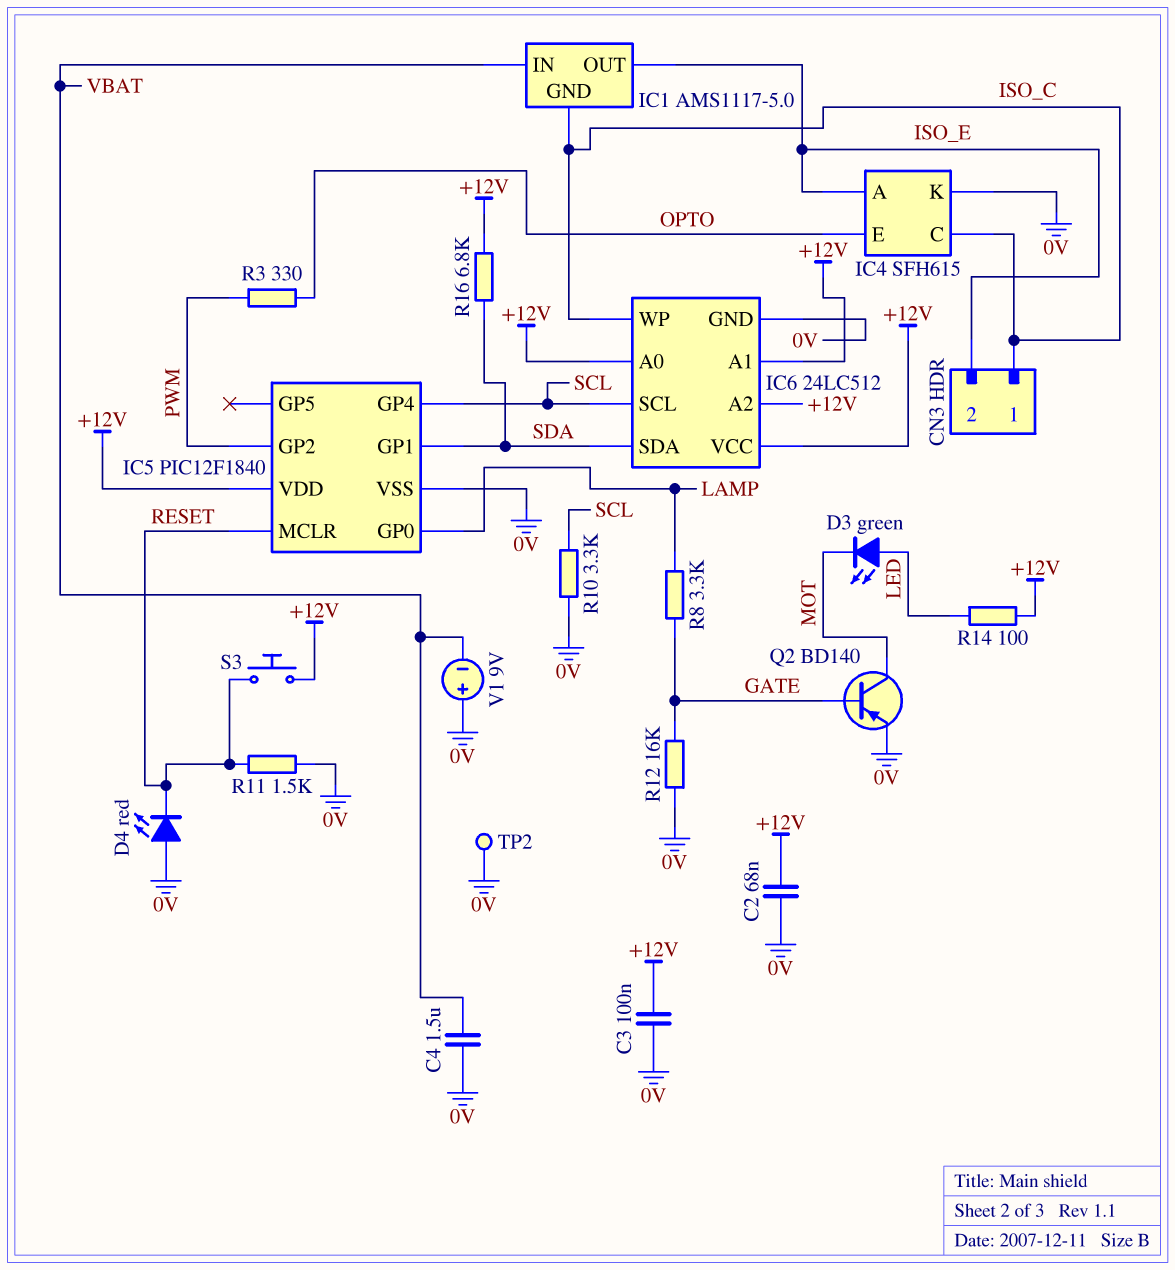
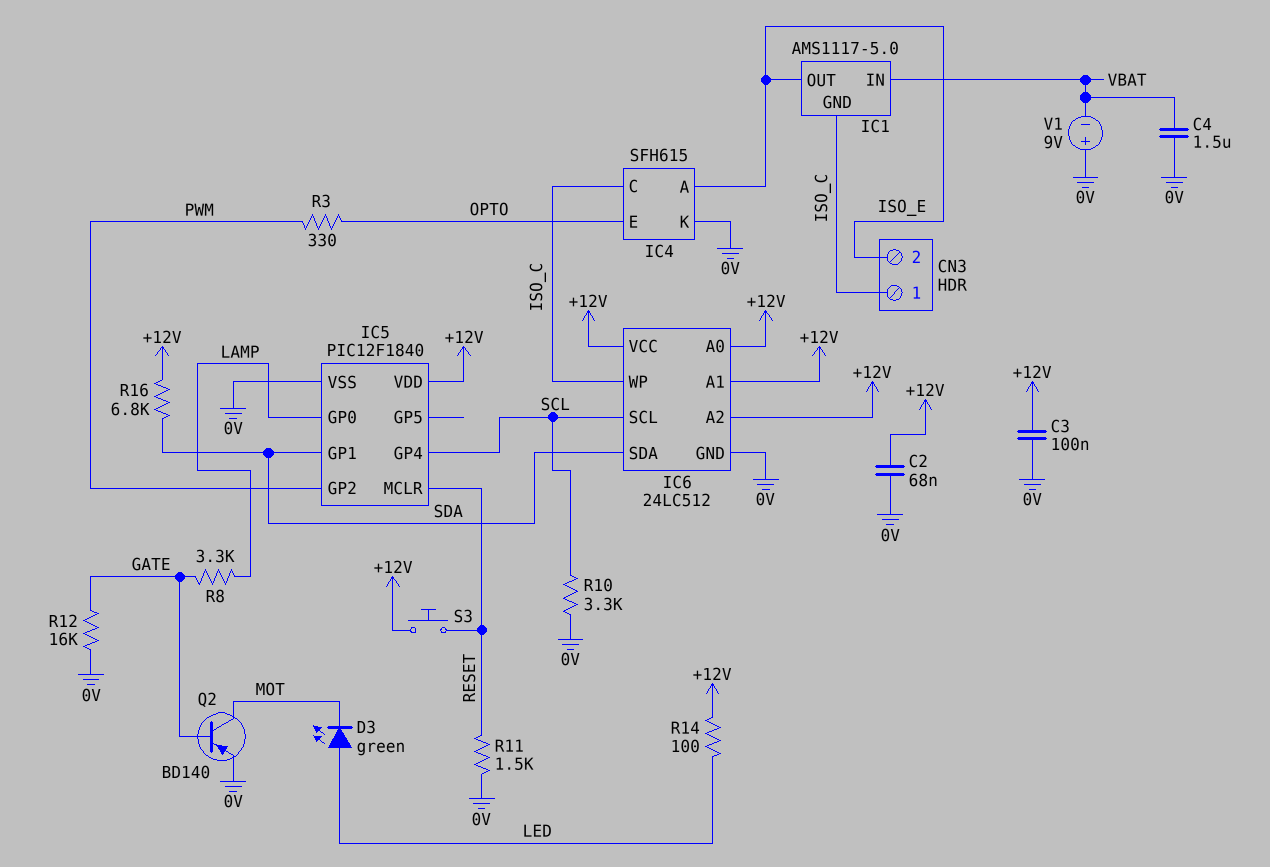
D4: LED red (A 0V, K RESET) -> none
TP2: test point (0V) -> none

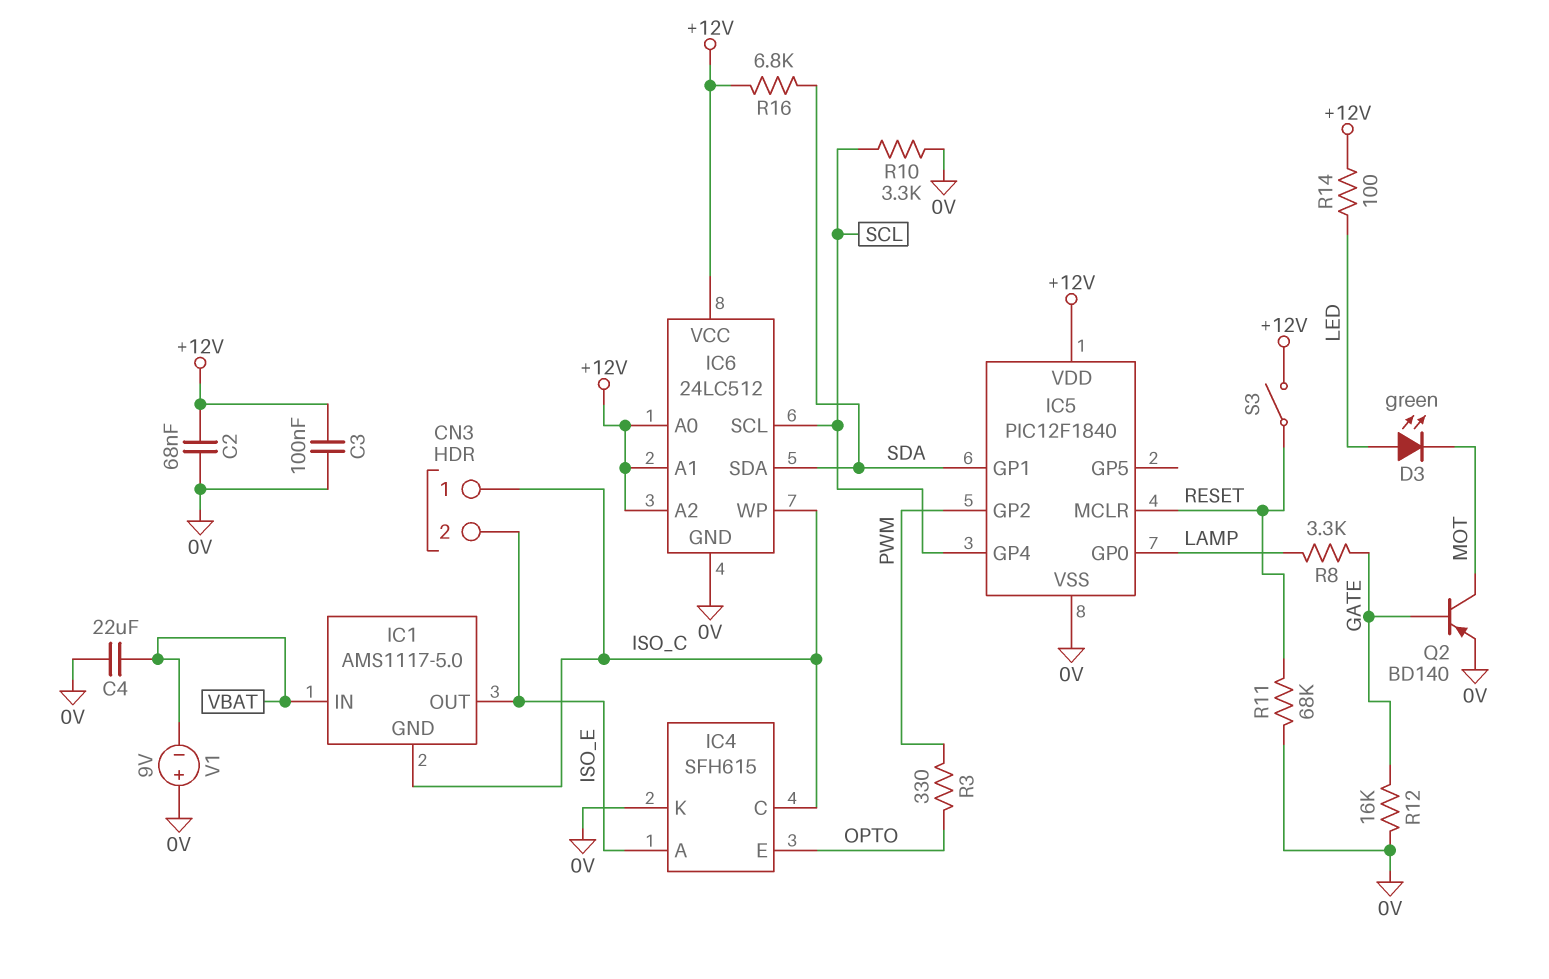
C4: 1.5uF (0V, VBAT) -> 22uF (0V, VBAT)
R11: 1.5k (0V, RESET) -> 68k (0V, RESET)
S3: button (+12V, RESET) -> switch (+12V, RESET)

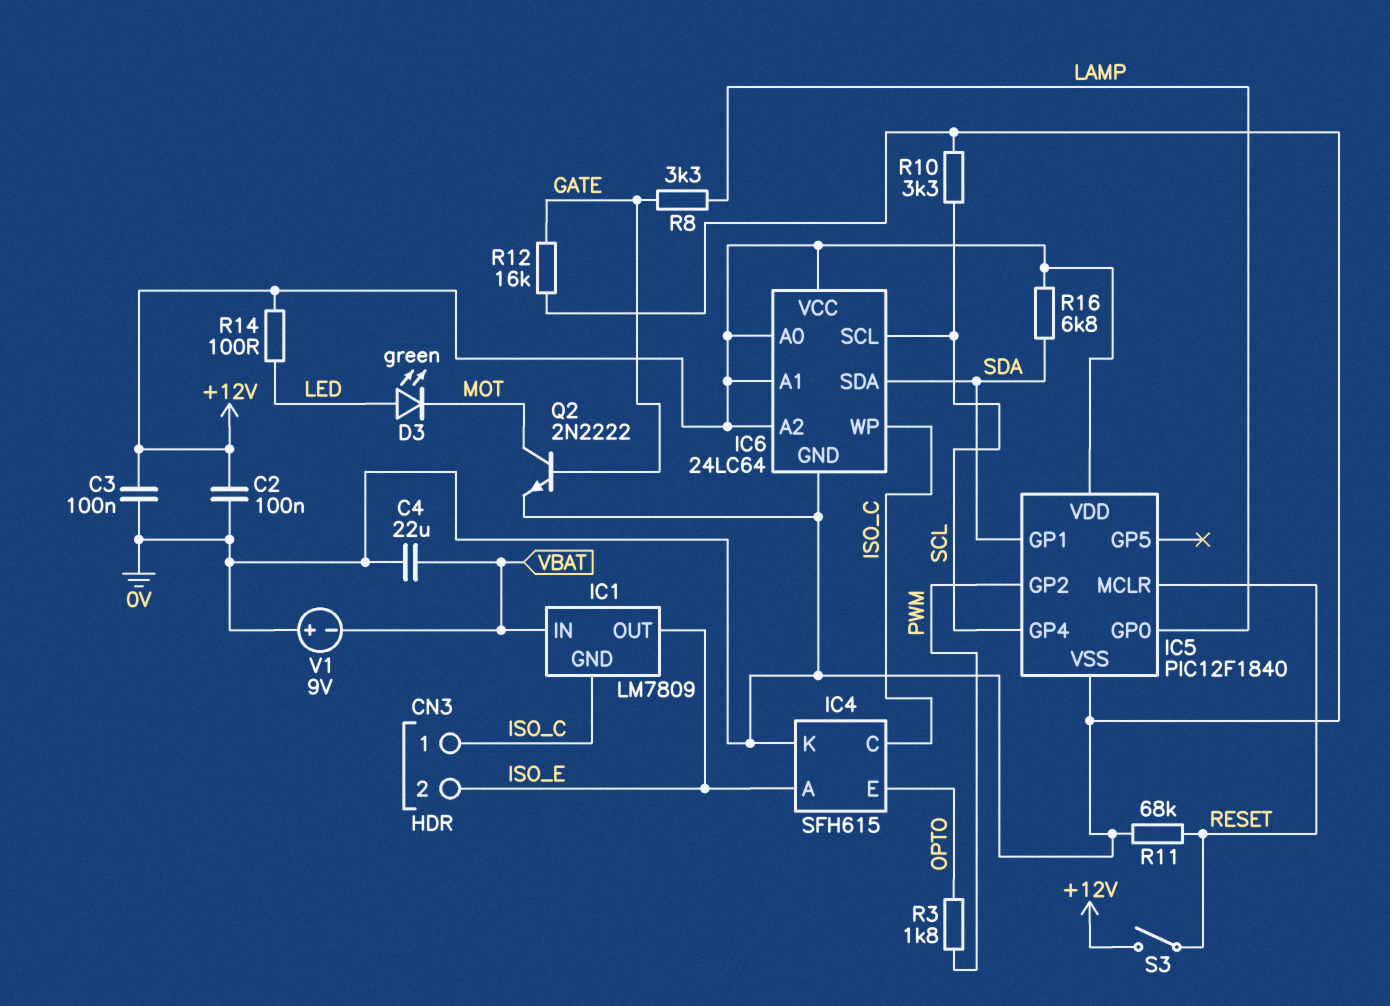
C2: 68nF (+12V, 0V) -> 100nF (+12V, 0V)
IC1: AMS1117-5.0 -> LM7809
IC6: 24LC512 -> 24LC64
Q2: PNP BD140 (B GATE, C MOT, E 0V) -> NPN 2N2222 (B GATE, C MOT, E 0V)
R3: 330 (OPTO, PWM) -> 1.8k (OPTO, PWM)

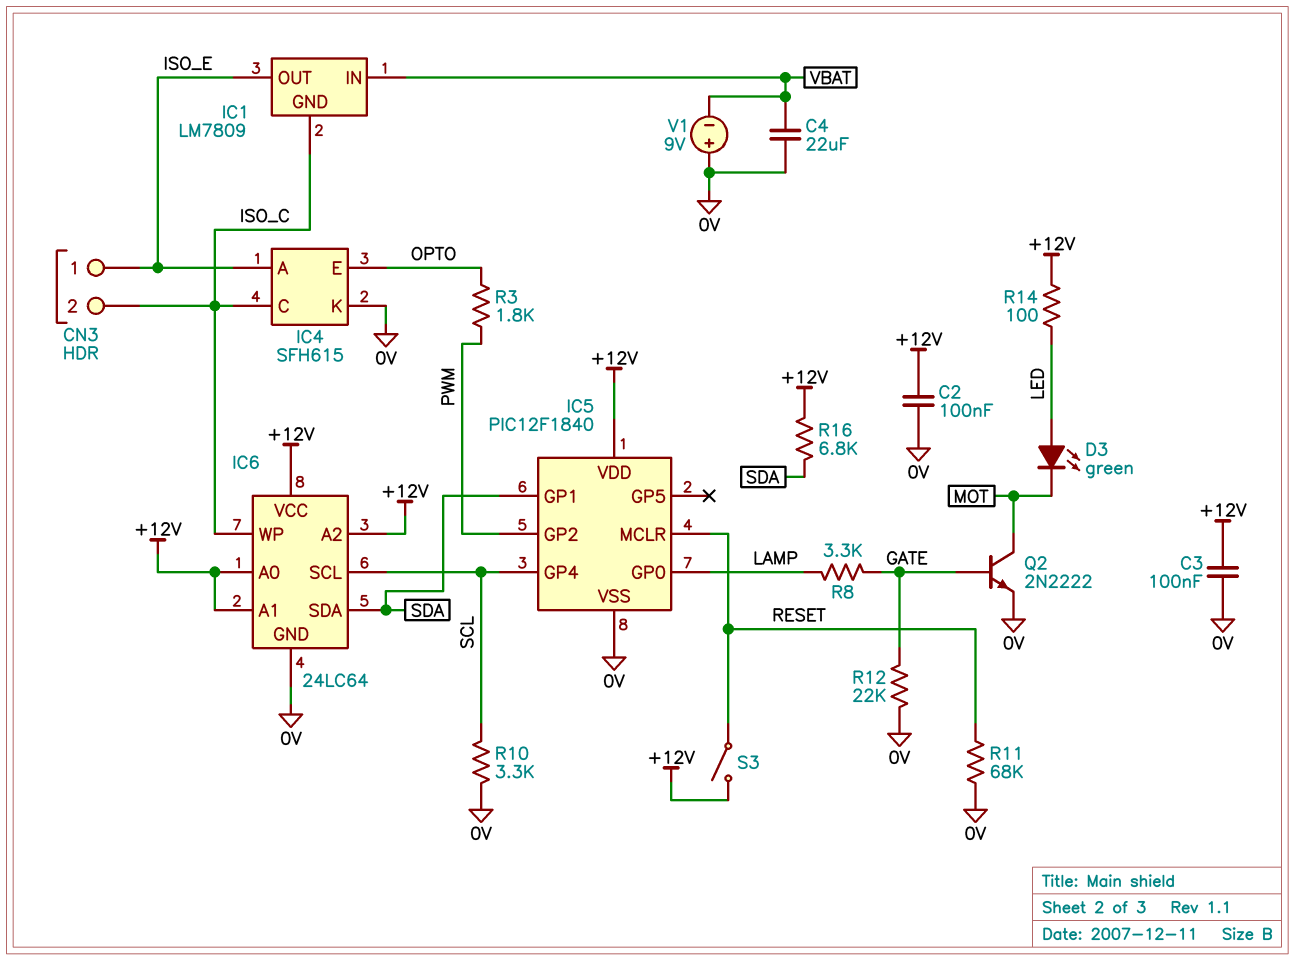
CN3 pin 1: ISO_C -> ISO_E
CN3 pin 2: ISO_E -> ISO_C
R12: 16k (0V, GATE) -> 22k (0V, GATE)

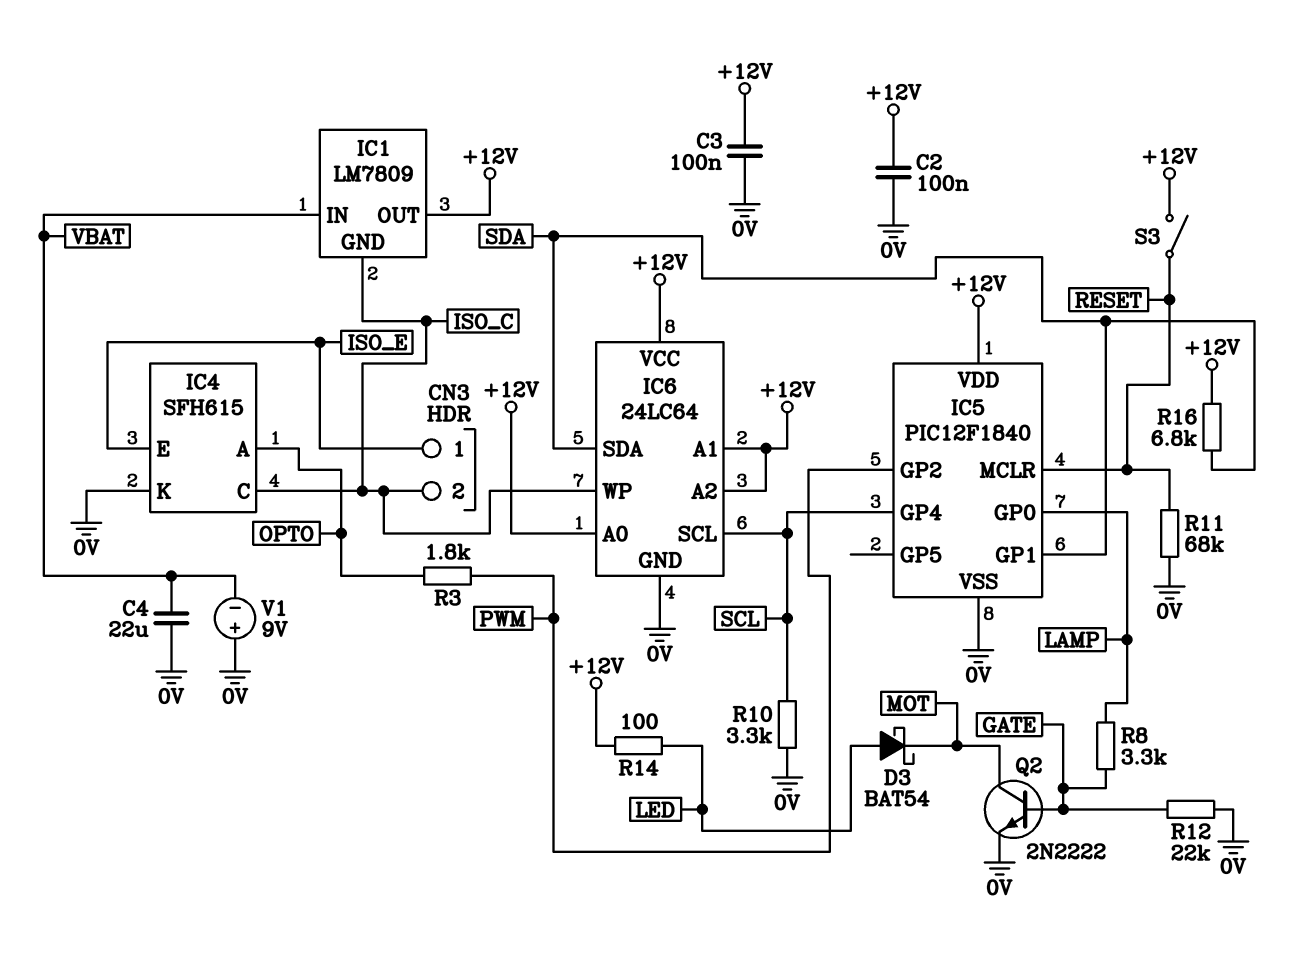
D3: LED green (A LED, K MOT) -> schottky BAT54 (A LED, K MOT)
IC1 pin OUT: ISO_E -> +12V
IC4 pin A: ISO_E -> OPTO
IC4 pin E: OPTO -> ISO_E

